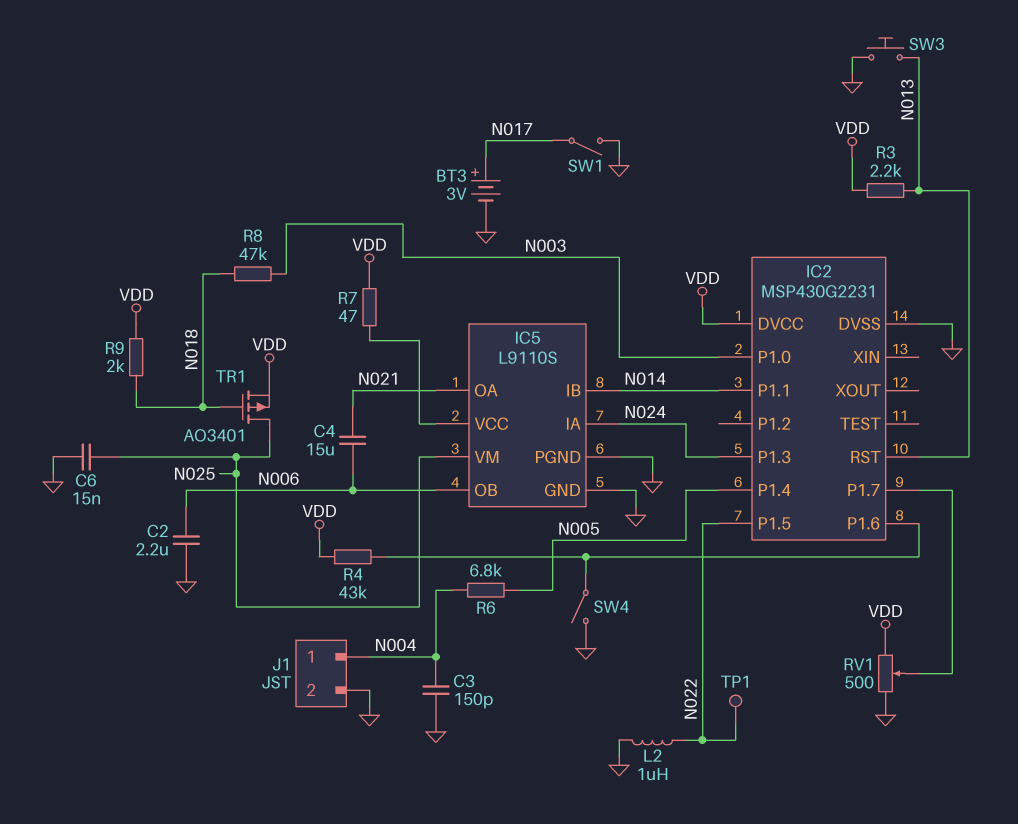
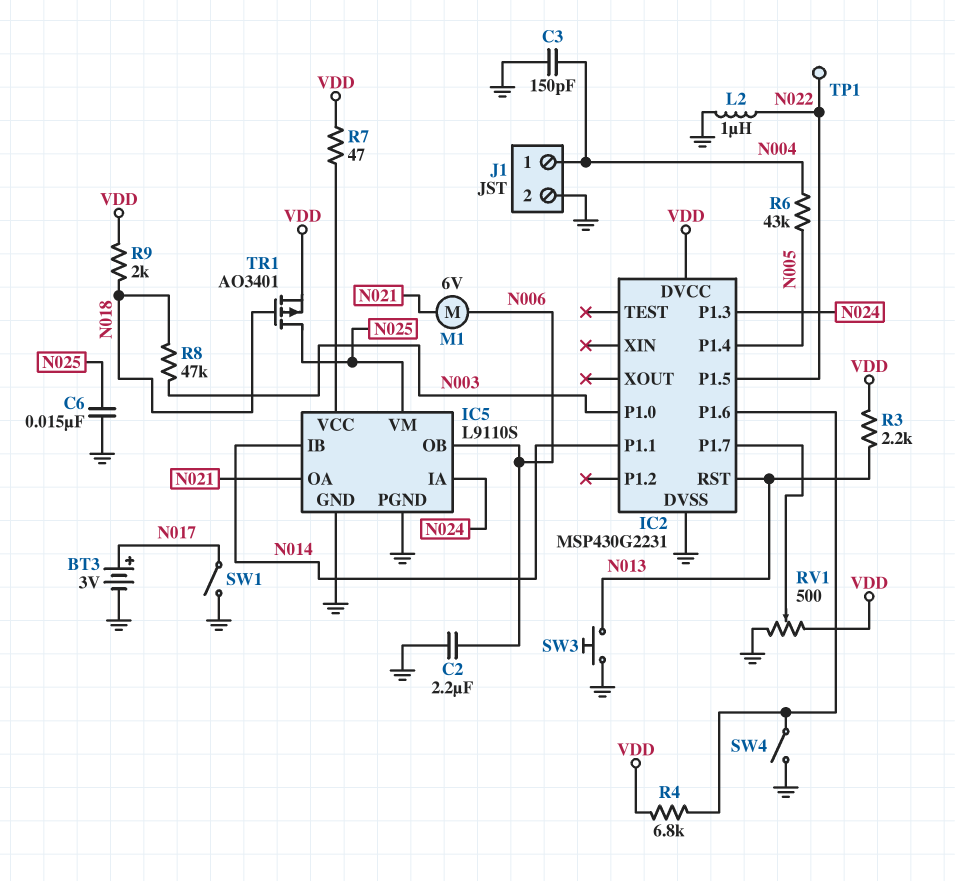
C4: 15uF (N006, N021) -> none
M1: none -> motor 6V (N006, N021)
R4: 43k (IC2/P1.6, VDD) -> 6.8k (IC2/P1.6, VDD)
R6: 6.8k (N004, N005) -> 43k (N004, N005)

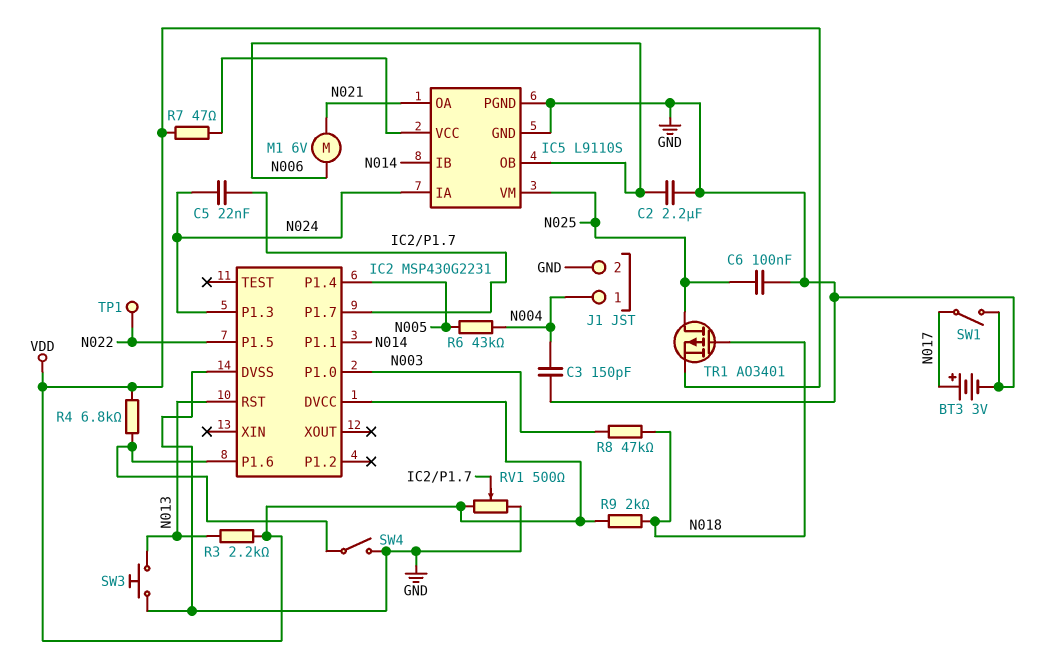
C5: none -> 22nF (IC2/P1.7, N024)
C6: 15nF (GND, N025) -> 100nF (GND, N025)
L2: 1uH (GND, N022) -> none

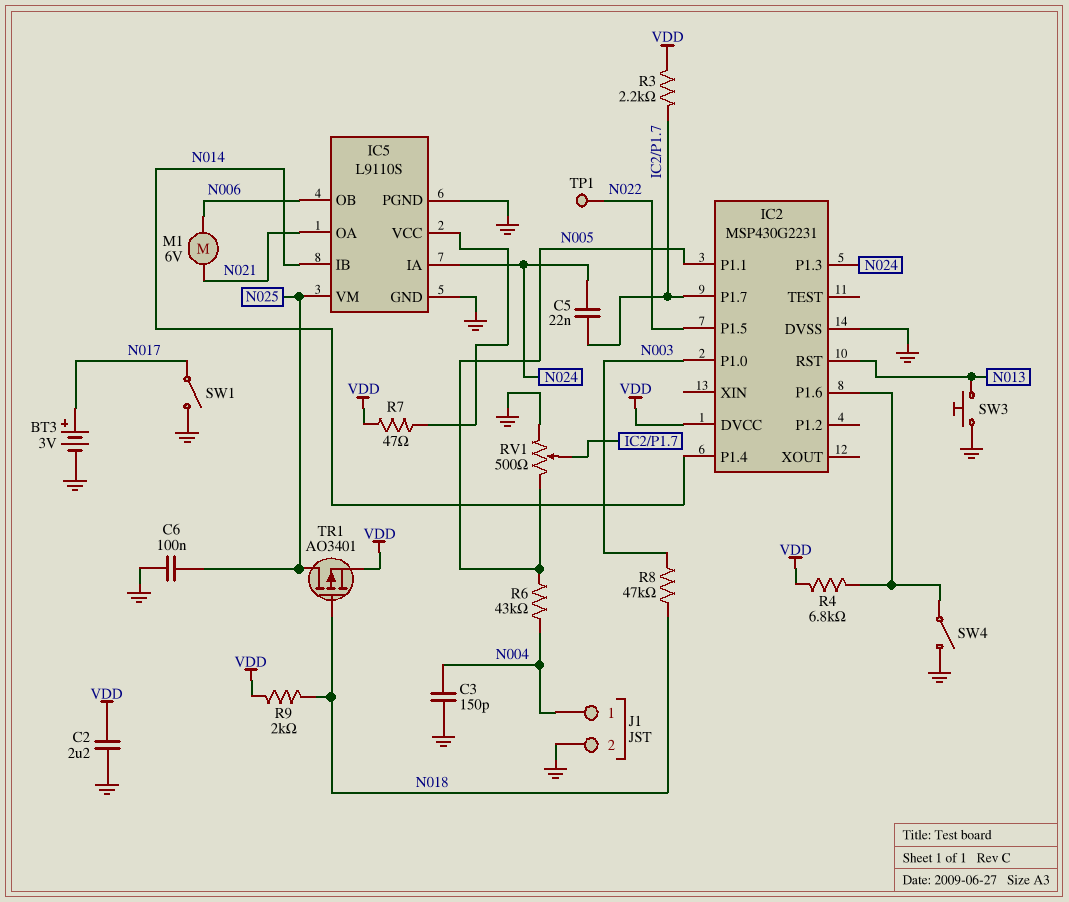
C2: 2.2uF (GND, N006) -> 2.2uF (GND, VDD)
IC2 pin P1.1: N014 -> N005
IC2 pin P1.4: N005 -> N014
R3: 2.2k (N013, VDD) -> 2.2k (IC2/P1.7, VDD)
RV1: 500 (GND, VDD, wiper IC2/P1.7) -> 500 (GND, N005, wiper IC2/P1.7)

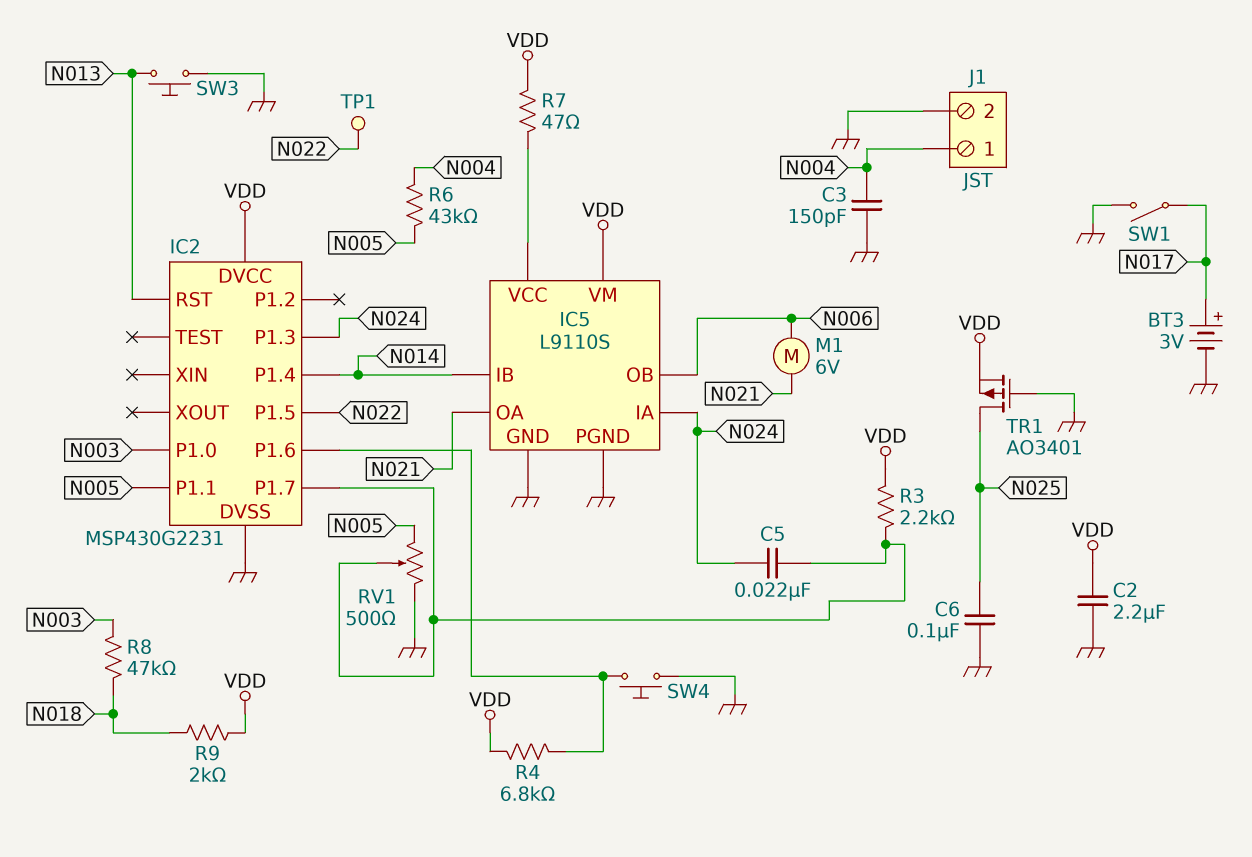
IC5 pin VM: N025 -> VDD
SW4: switch (GND, IC2/P1.6) -> button (GND, IC2/P1.6)
TR1: PMOS AO3401 (G N018, D N025, S VDD) -> PMOS AO3401 (G GND, D N025, S VDD)

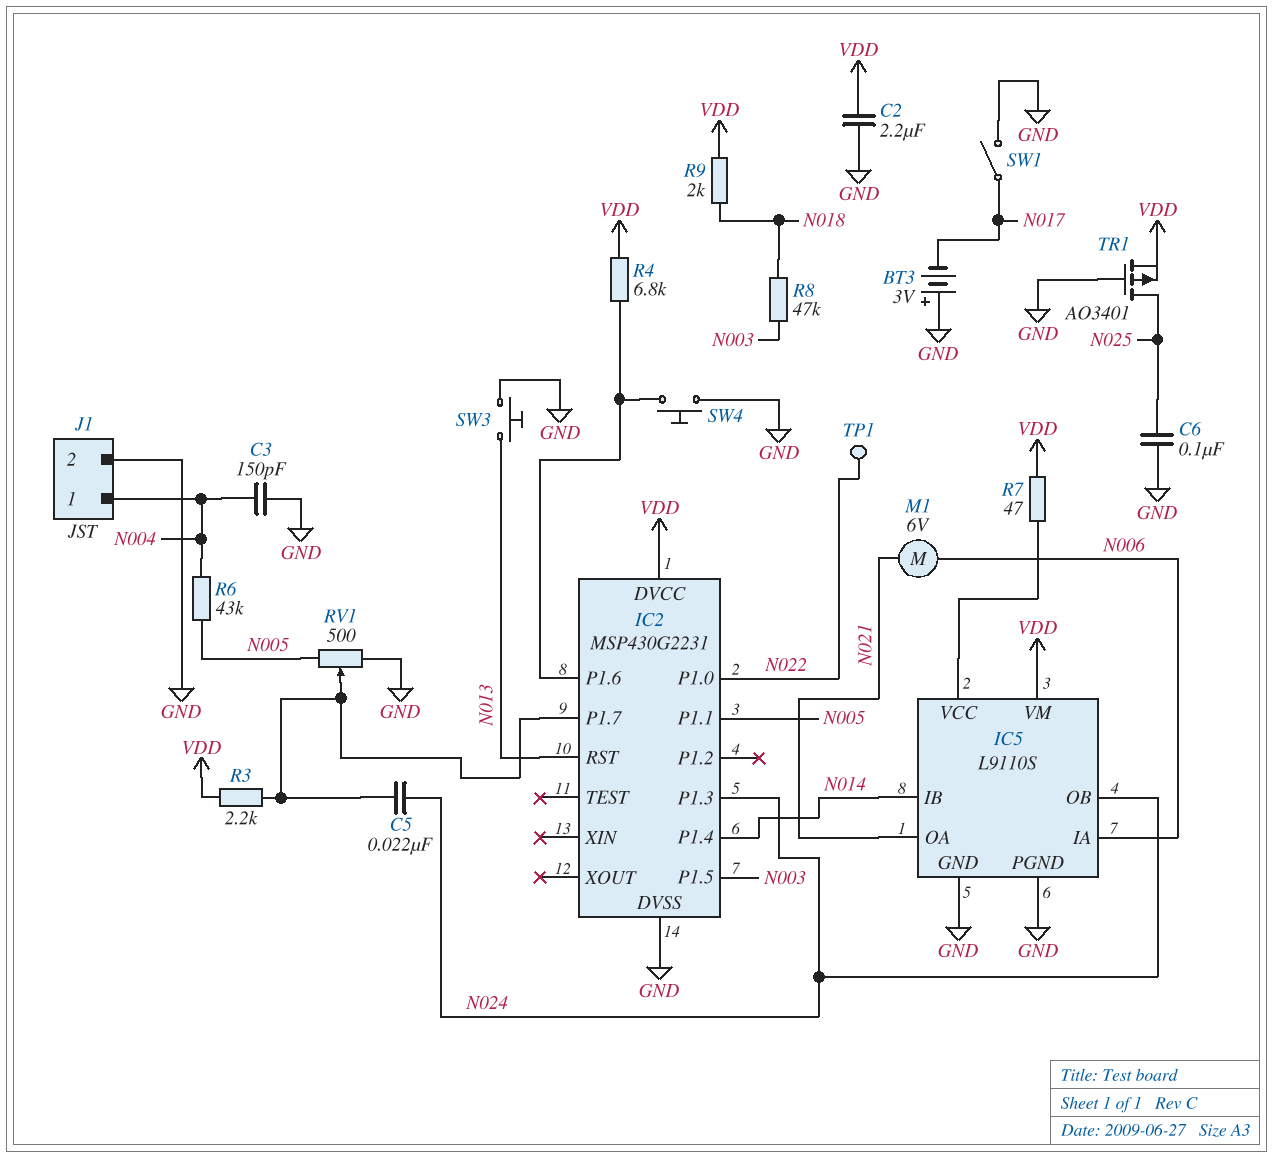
BT3: 3V (plus N017, minus GND) -> 3V (plus GND, minus N017)
IC2 pin P1.0: N003 -> N022
IC2 pin P1.5: N022 -> N003
IC5 pin IA: N024 -> N006
IC5 pin OB: N006 -> N024

